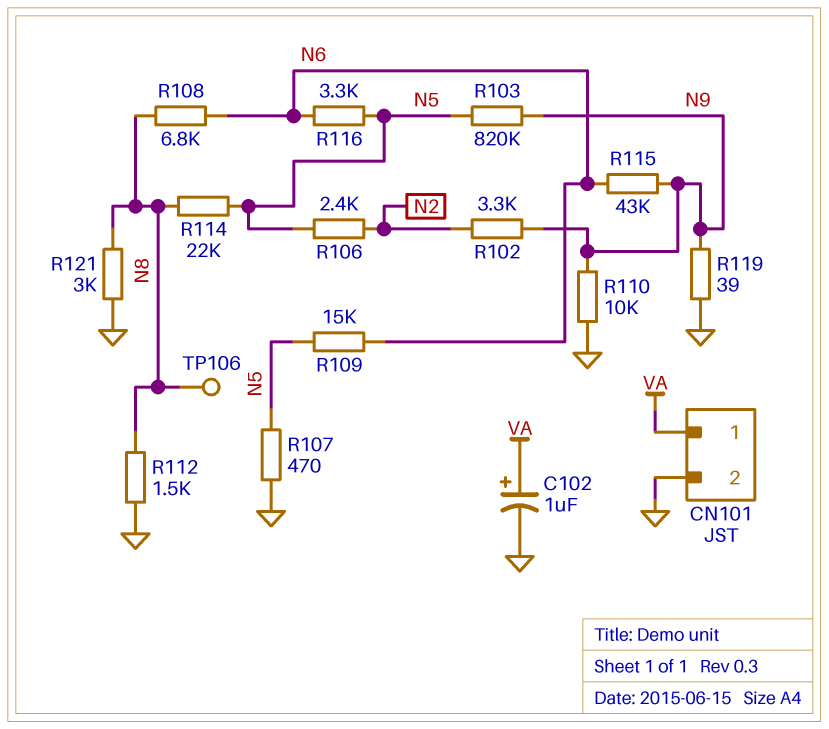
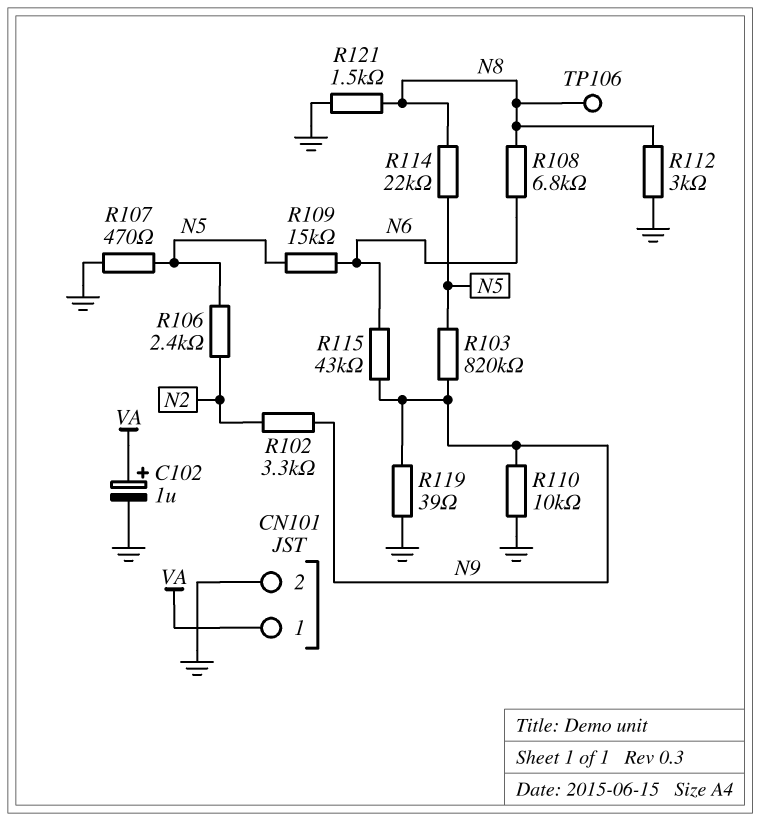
R112: 1.5k (GND, N8) -> 3k (GND, N8)
R116: 3.3k (N5, N6) -> none
R121: 3k (GND, N8) -> 1.5k (GND, N8)

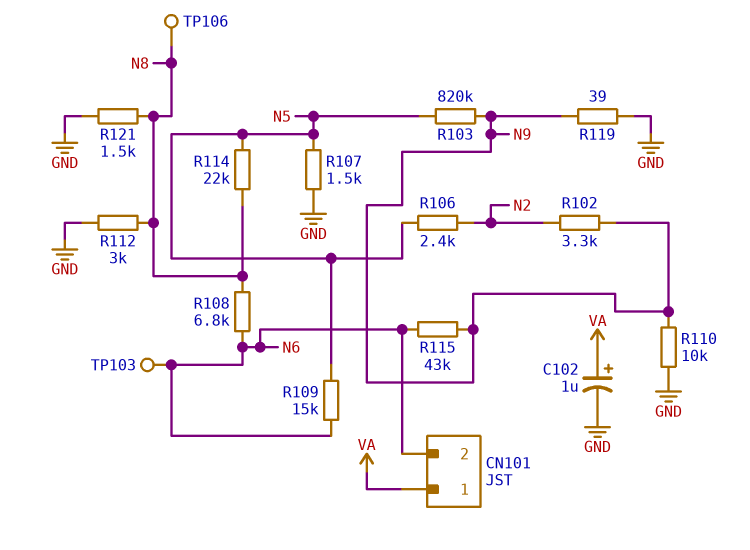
CN101 pin 2: GND -> N6
R107: 470 (GND, N5) -> 1.5k (GND, N5)
TP103: none -> test point (N6)

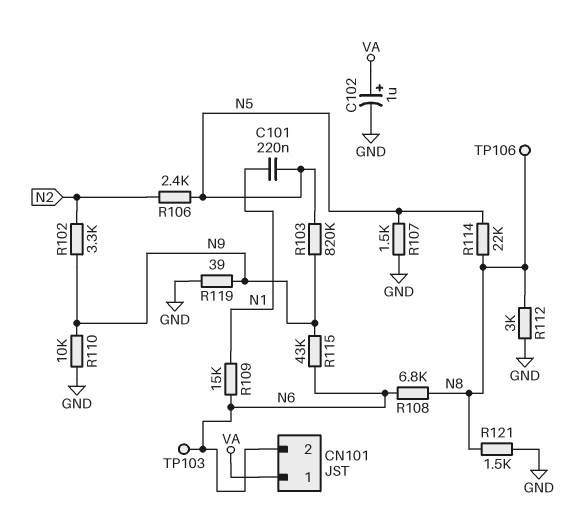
C101: none -> 220nF (N1, N5)
R109: 15k (N5, N6) -> 15k (N1, N6)

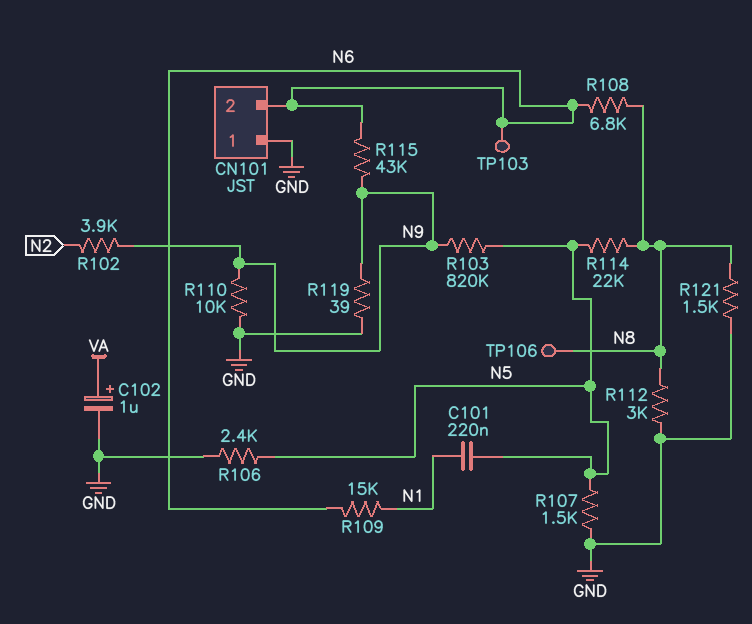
CN101 pin 1: VA -> GND
R102: 3.3k (N2, N9) -> 3.9k (N2, N9)
R106: 2.4k (N2, N5) -> 2.4k (GND, N5)

